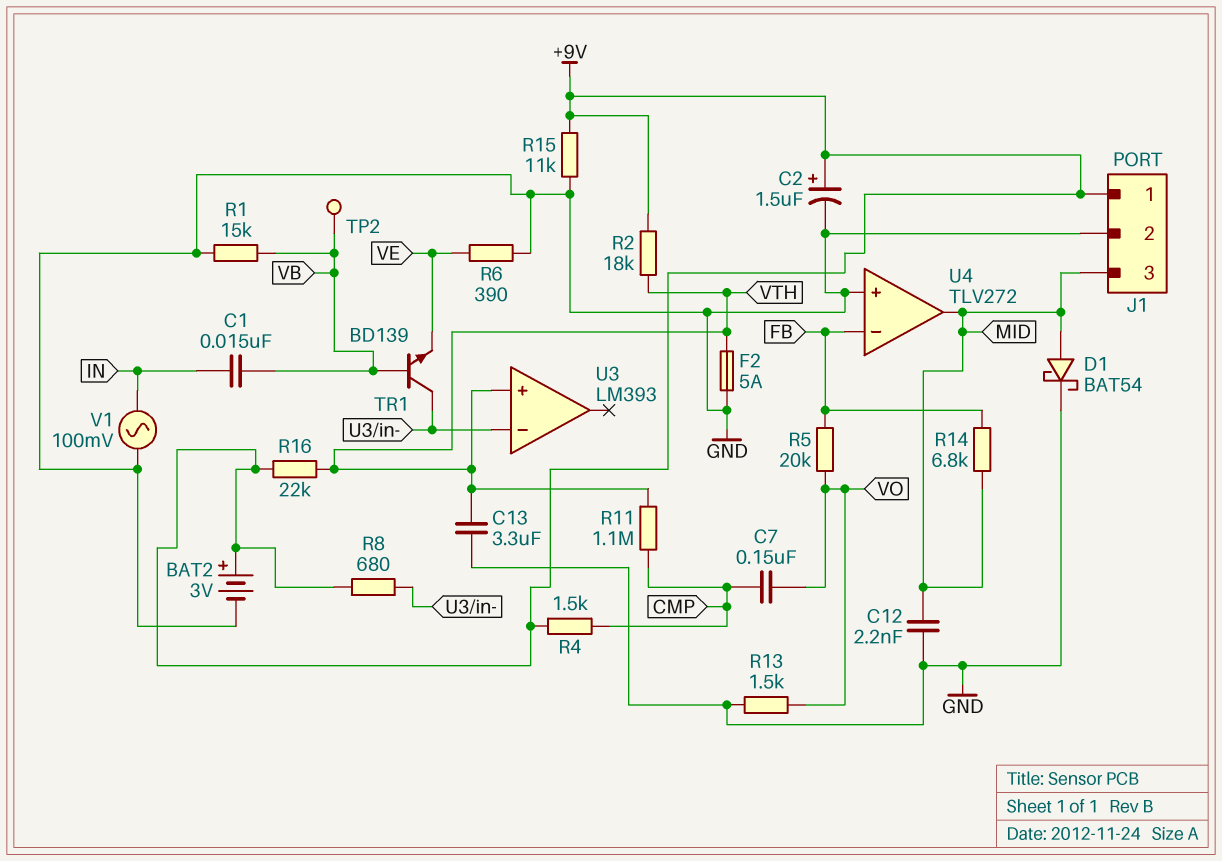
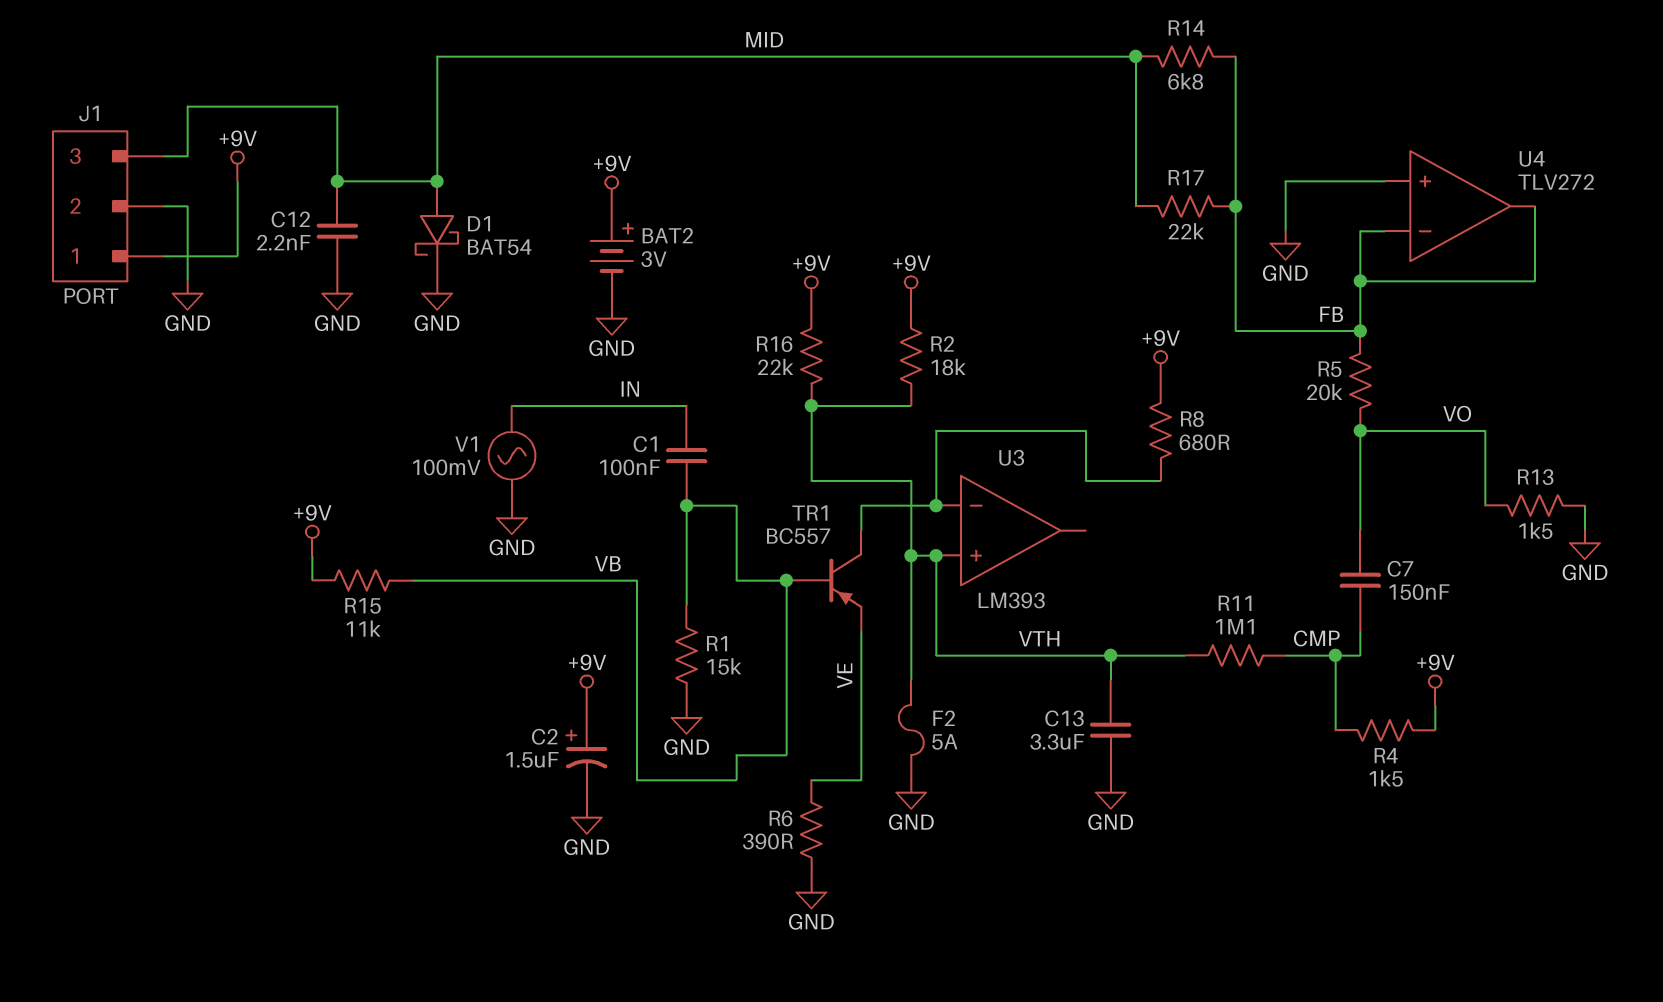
C1: 15nF (IN, VB) -> 100nF (IN, VB)
R15: 11k (+9V, GND) -> 11k (+9V, VB)
R17: none -> 22k (FB, MID)
TP2: test point (VB) -> none
TR1: NPN BD139 (B VB, C U3/in-, E VE) -> PNP BC557 (B VB, C U3/in-, E VE)
U4 pin out: MID -> FB

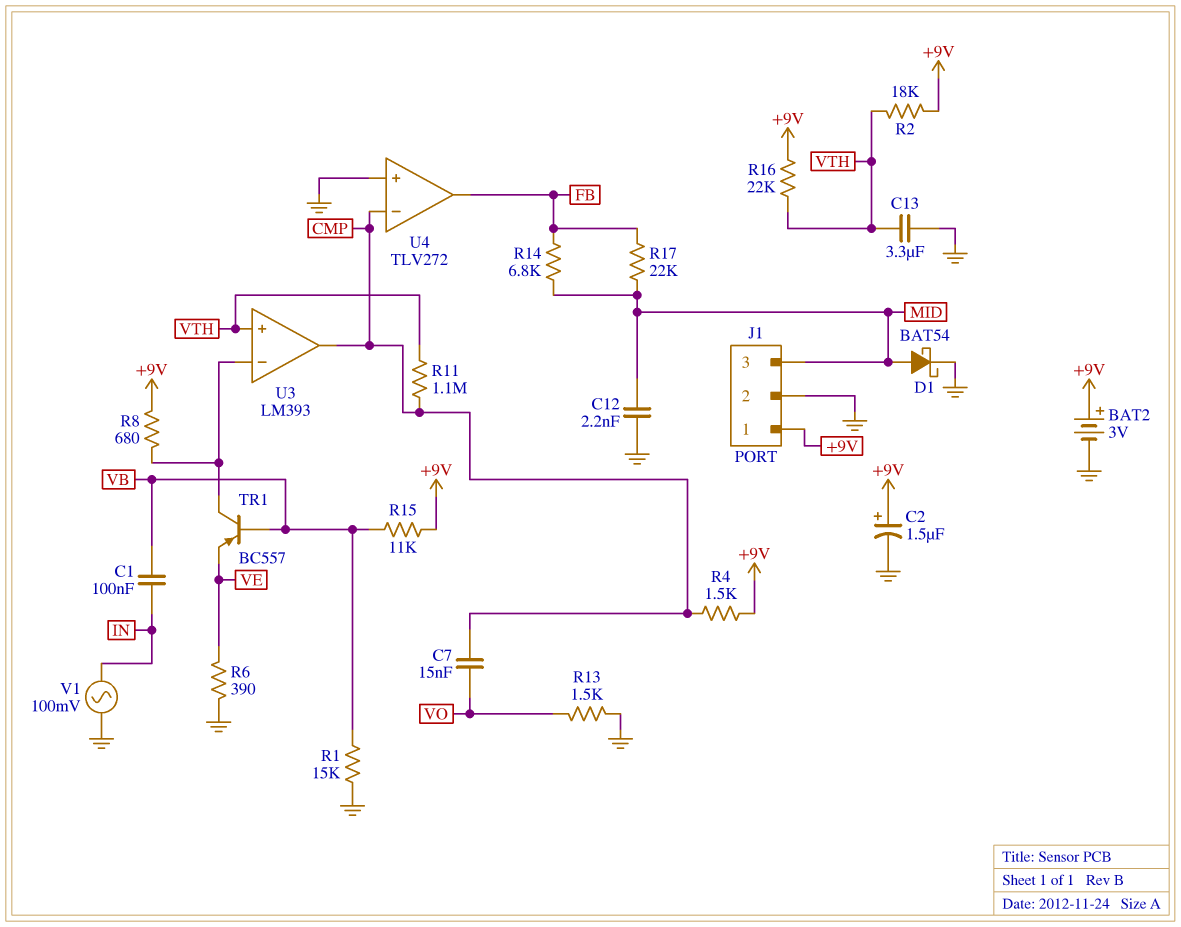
C7: 150nF (CMP, VO) -> 15nF (CMP, VO)
F2: 5A (GND, VTH) -> none
R5: 20k (FB, VO) -> none
U3 pin out: none -> CMP
U4 pin in-: FB -> CMP

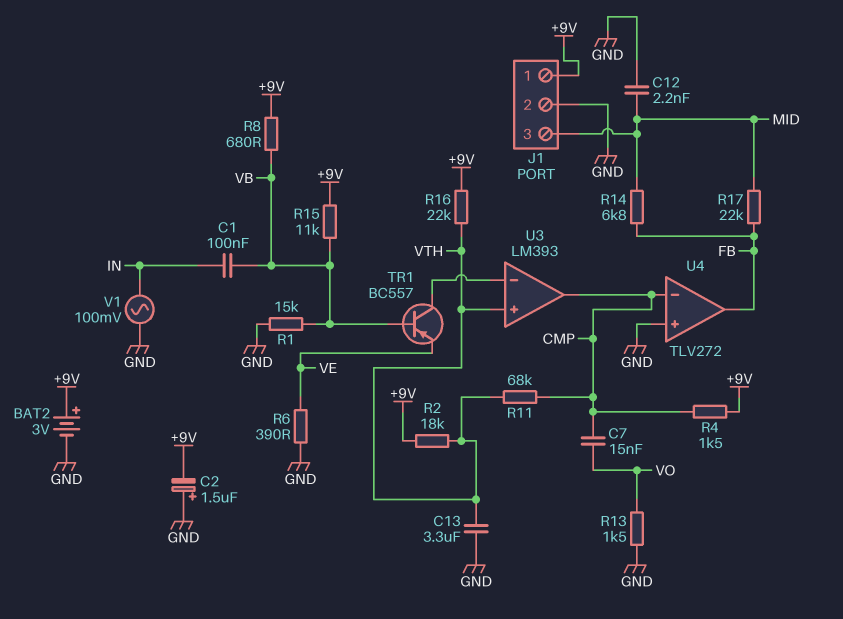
C2: 1.5uF (plus +9V, minus GND) -> 1.5uF (plus GND, minus +9V)
D1: schottky BAT54 (A MID, K GND) -> none
R8: 680 (+9V, U3/in-) -> 680 (+9V, VB)
R11: 1.1M (CMP, VTH) -> 68k (CMP, VTH)

